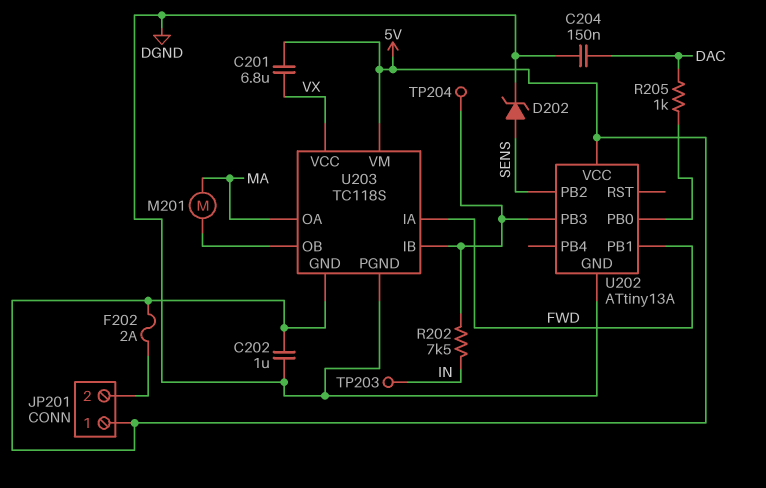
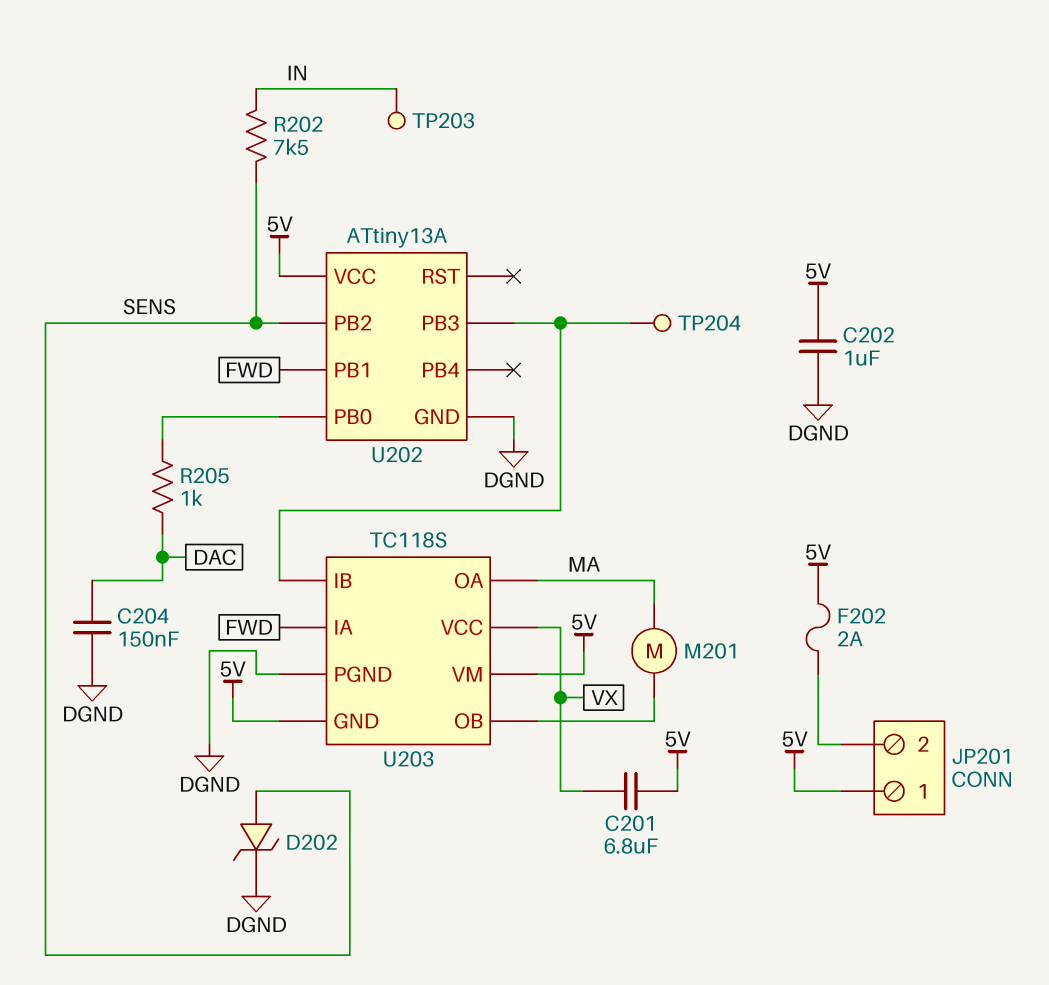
R202: 7.5k (IN, U202/PB3) -> 7.5k (IN, SENS)

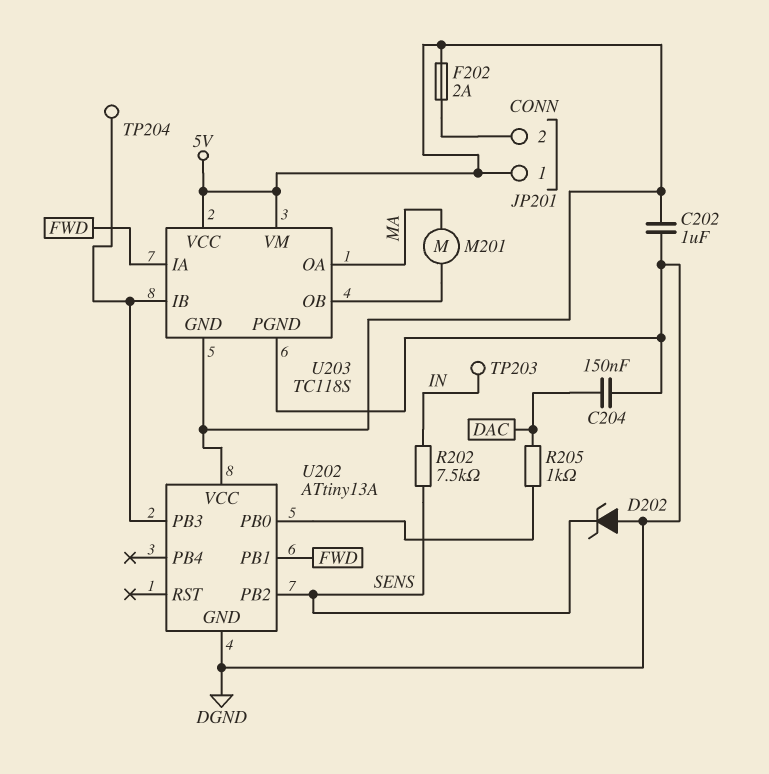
C201: 6.8uF (5V, VX) -> none
D202: zener (A SENS, K DGND) -> zener (A DGND, K SENS)
U203 pin VCC: VX -> 5V

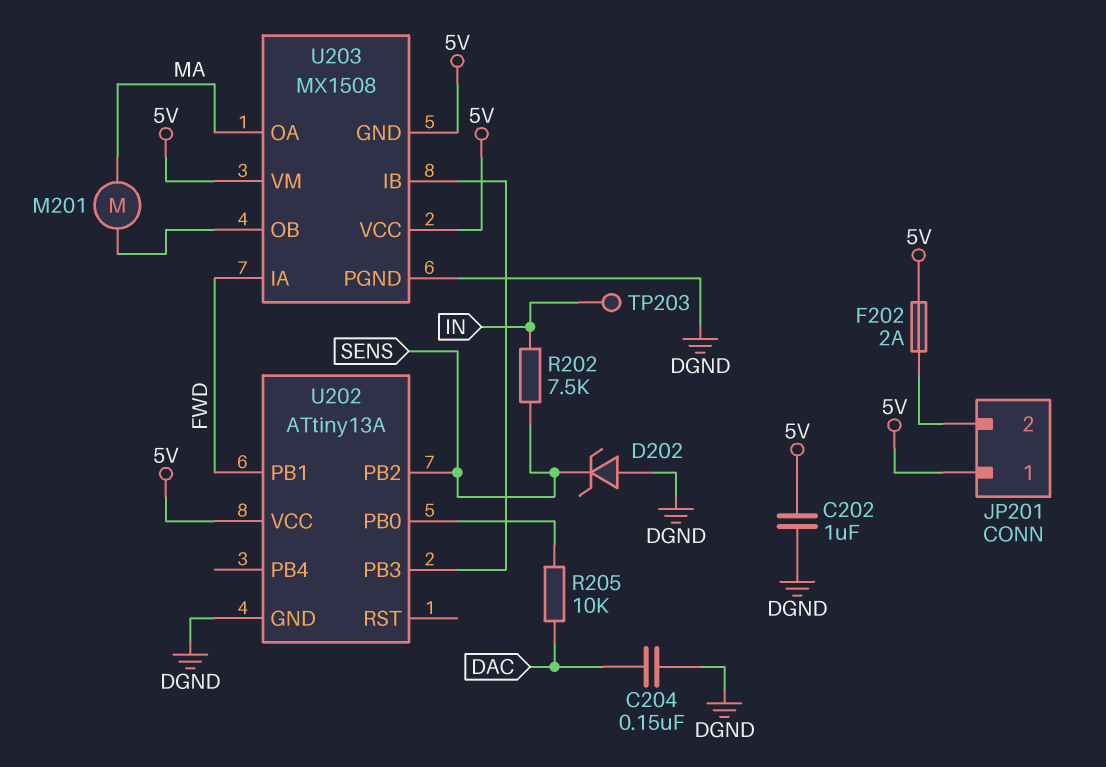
R205: 1k (DAC, U202/PB0) -> 10k (DAC, U202/PB0)
TP204: test point (U202/PB3) -> none
U203: TC118S -> MX1508

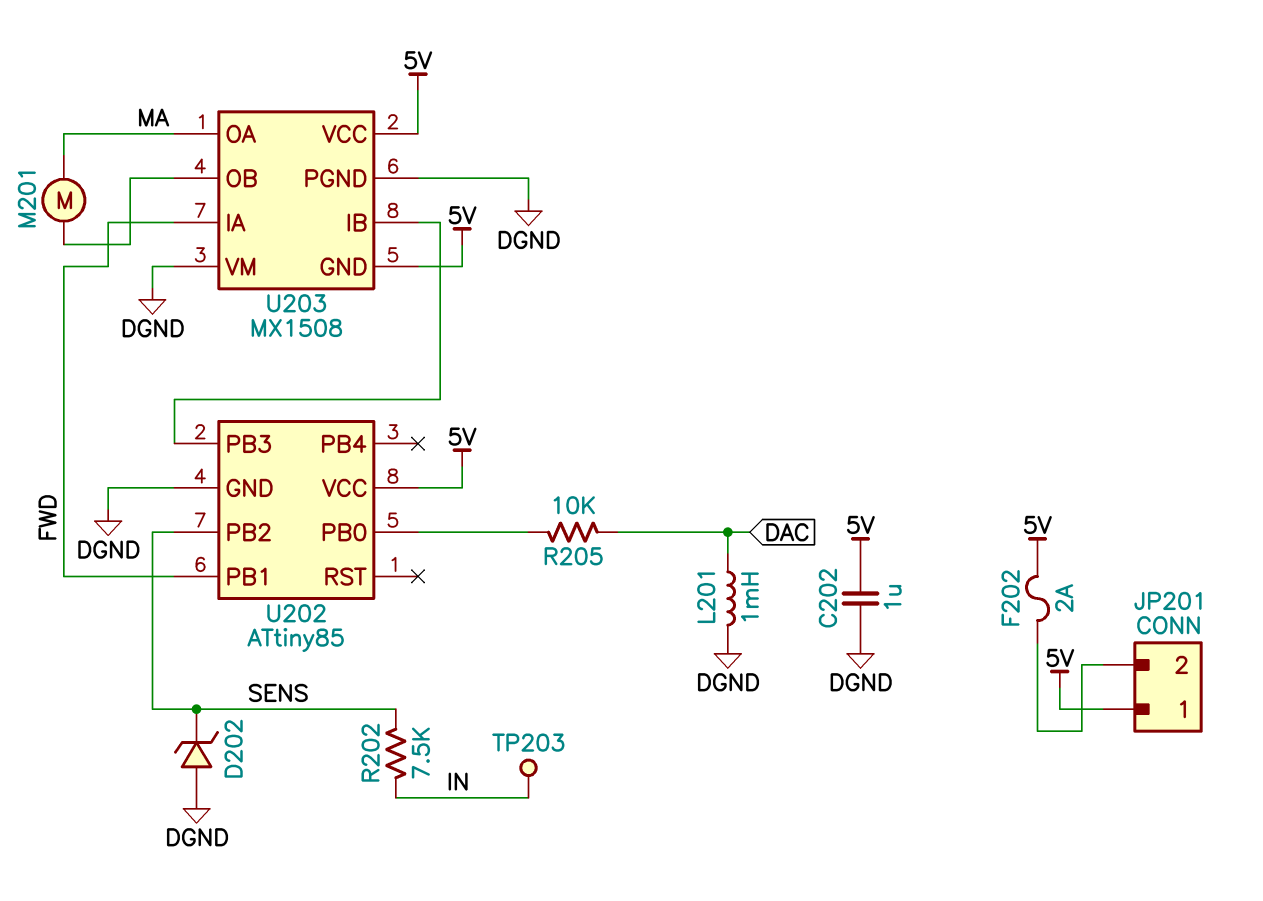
C204: 150nF (DAC, DGND) -> none
L201: none -> 1mH (DAC, DGND)
U202: ATtiny13A -> ATtiny85
U203 pin VM: 5V -> DGND

